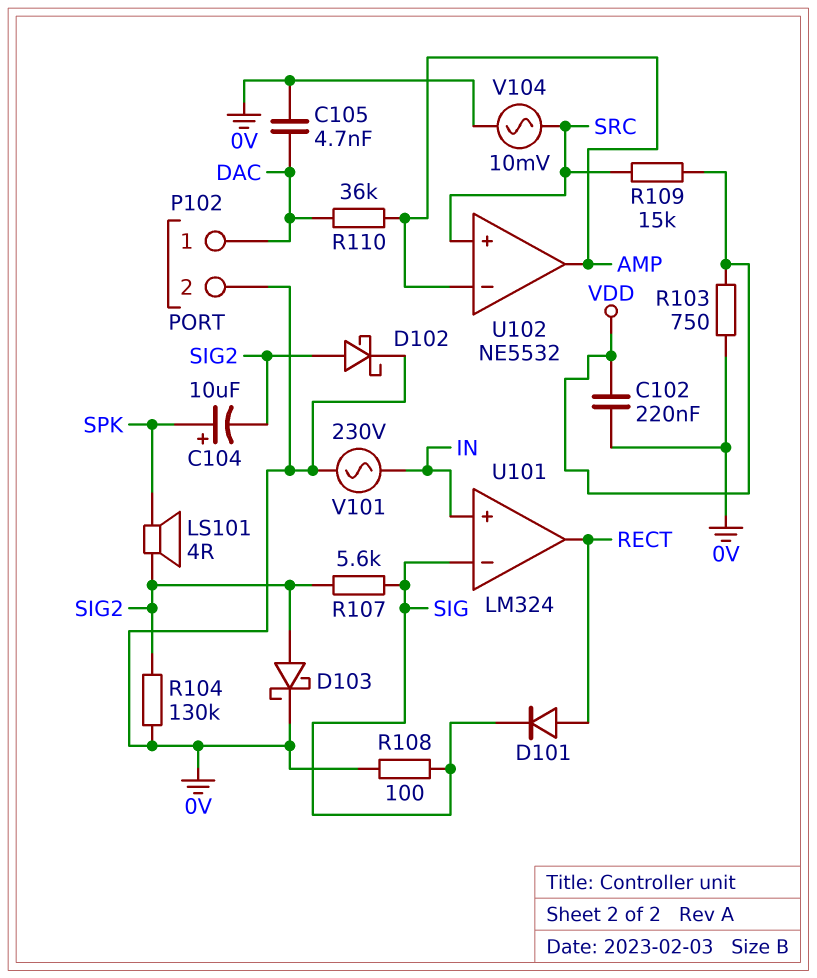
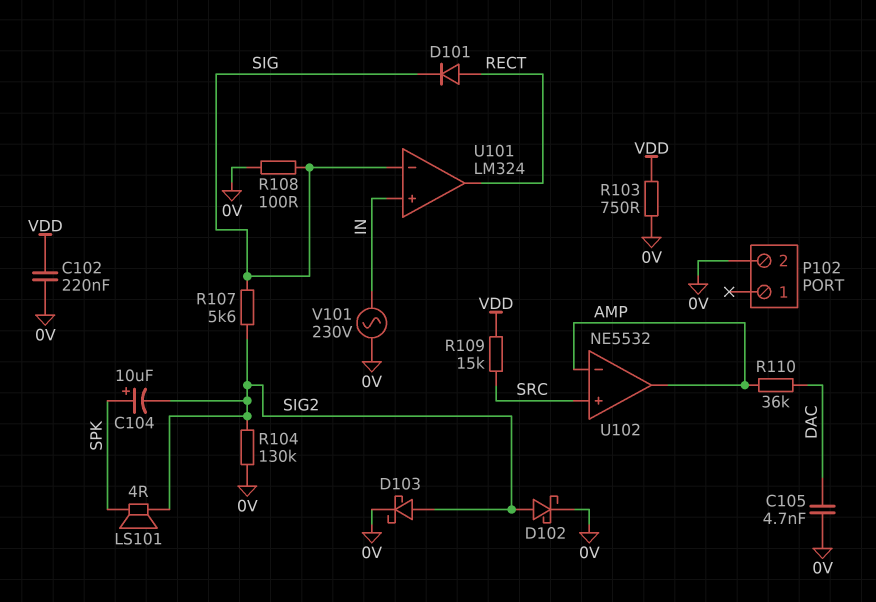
P102 pin 1: DAC -> none
V104: AC 10mV (0V, SRC) -> none

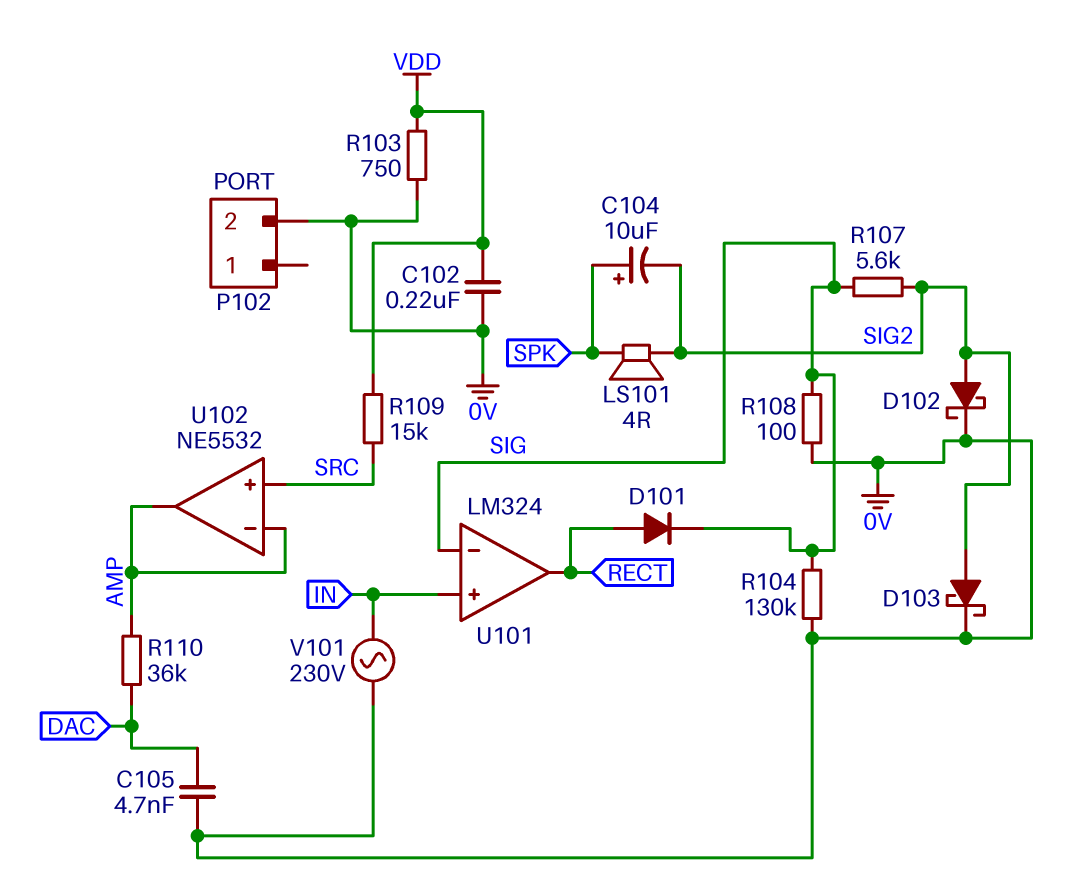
R104: 130k (0V, SIG2) -> 130k (0V, SIG)

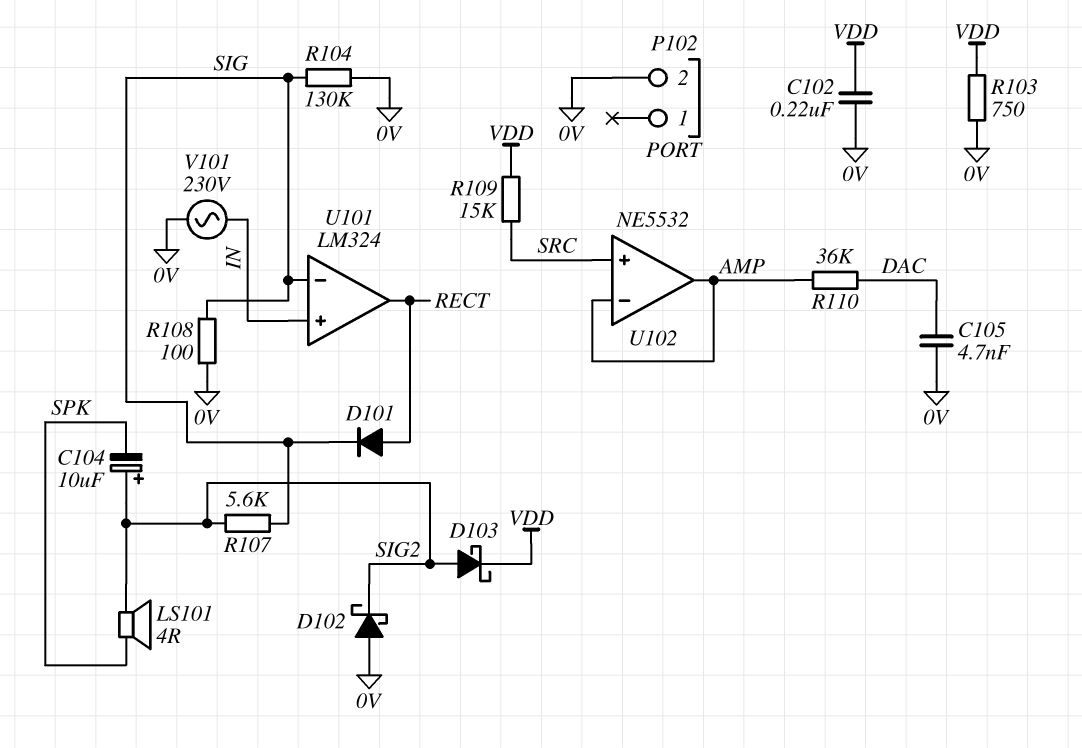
C104: 10uF (plus SPK, minus SIG2) -> 10uF (plus SIG2, minus SPK)
D102: schottky (A SIG2, K 0V) -> schottky (A 0V, K SIG2)
D103: schottky (A SIG2, K 0V) -> schottky (A SIG2, K VDD)

